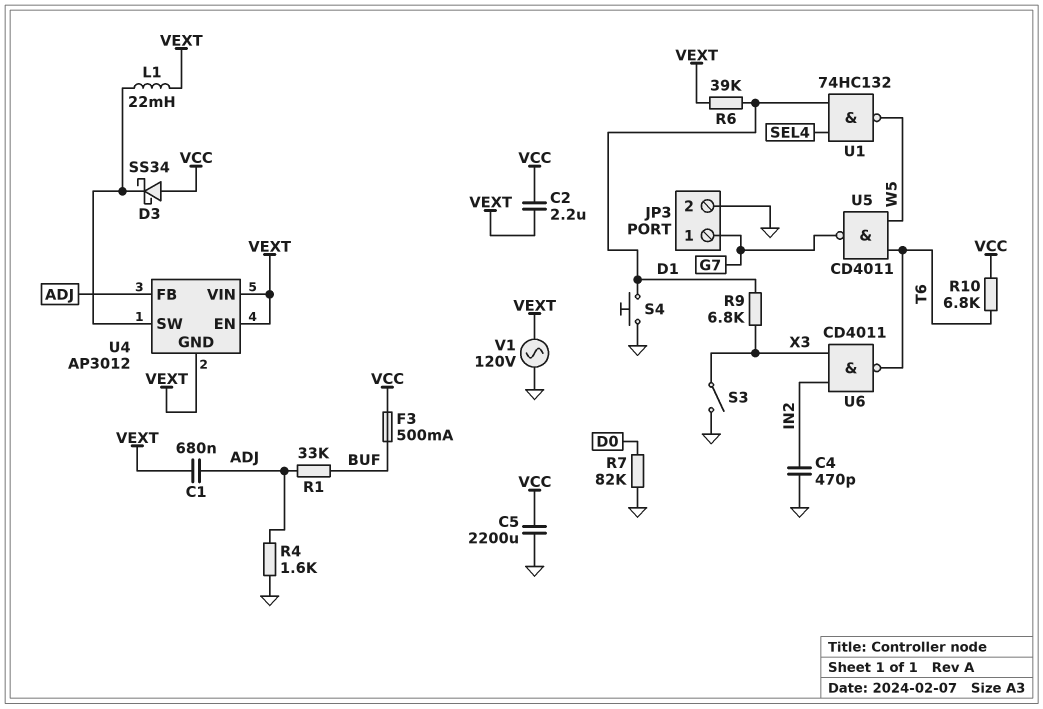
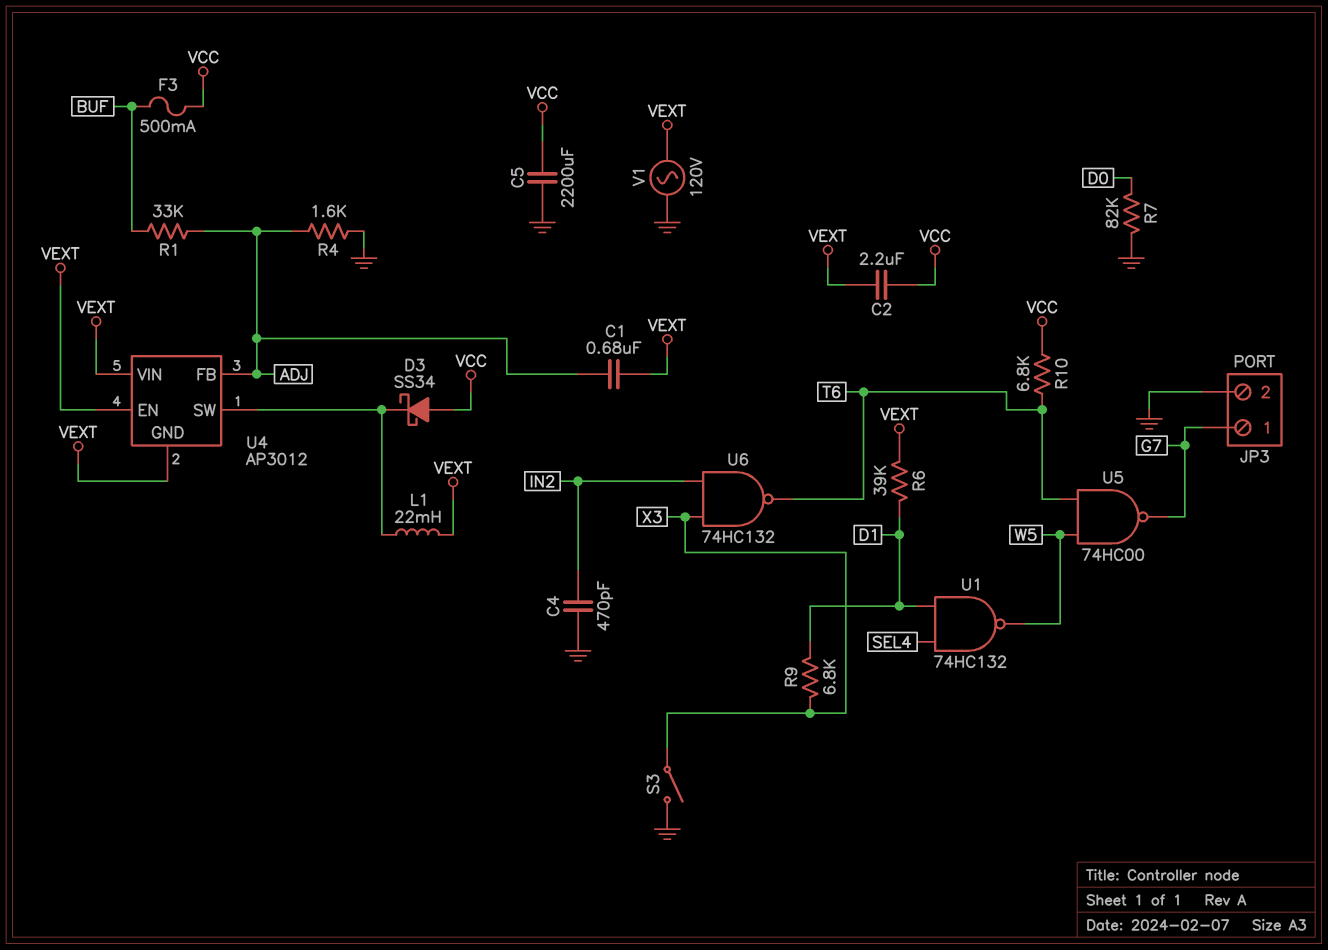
S4: button (D1, GND) -> none
U5: NAND CD4011 (in T6, in W5, out G7) -> NAND 74HC00 (in T6, in W5, out G7)
U6: NAND CD4011 (in IN2, in X3, out T6) -> NAND 74HC132 (in IN2, in X3, out T6)

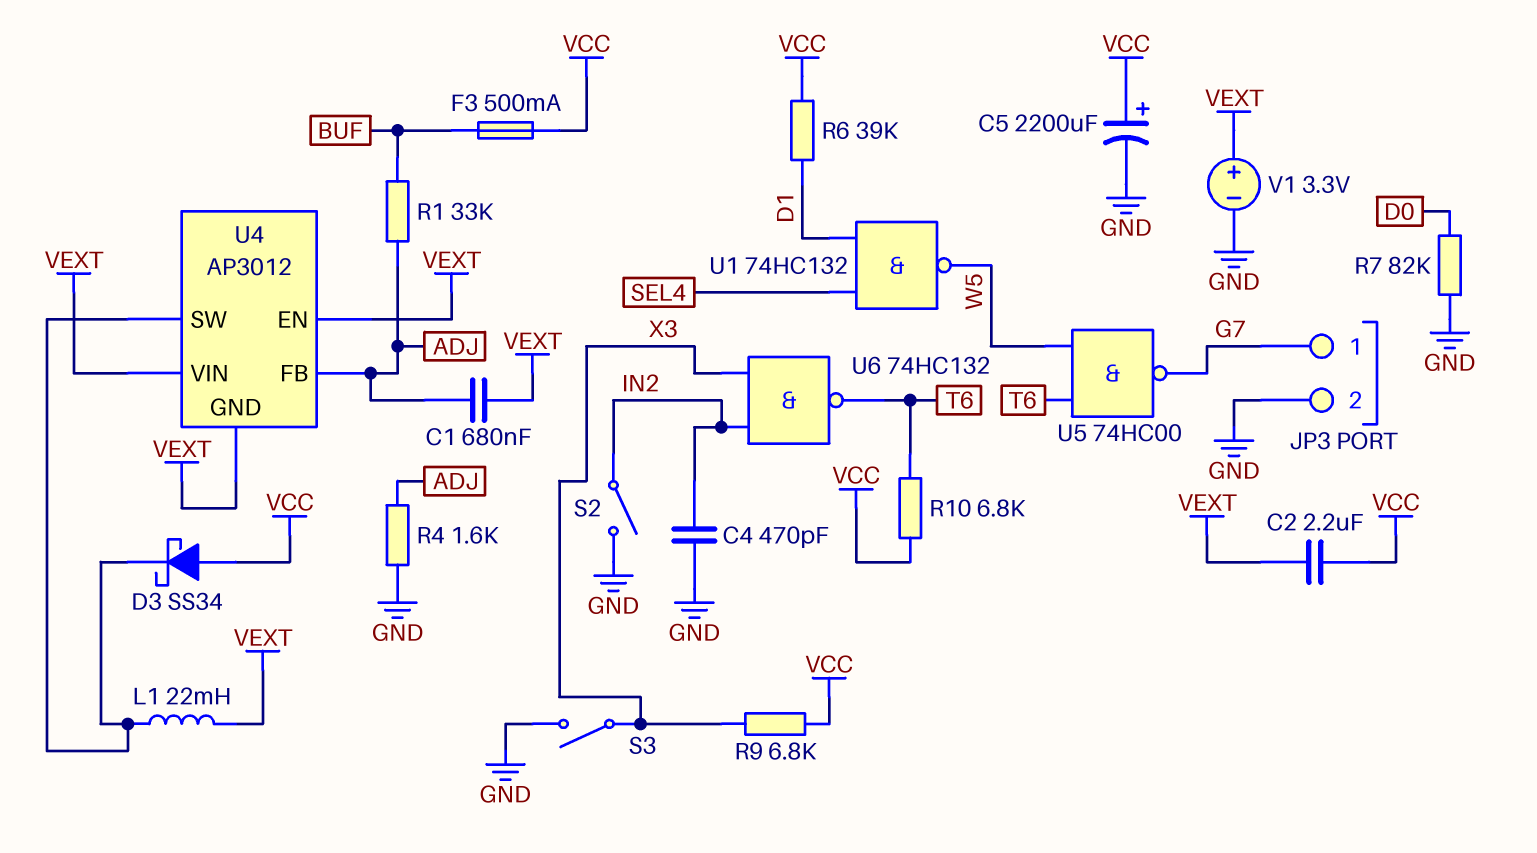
C5: 2200uF (GND, VCC) -> 2200uF (plus VCC, minus GND)
R6: 39k (D1, VEXT) -> 39k (D1, VCC)
R9: 6.8k (D1, X3) -> 6.8k (VCC, X3)
S2: none -> switch (GND, IN2)
V1: AC 120V (GND, VEXT) -> 3.3V (plus VEXT, minus GND)

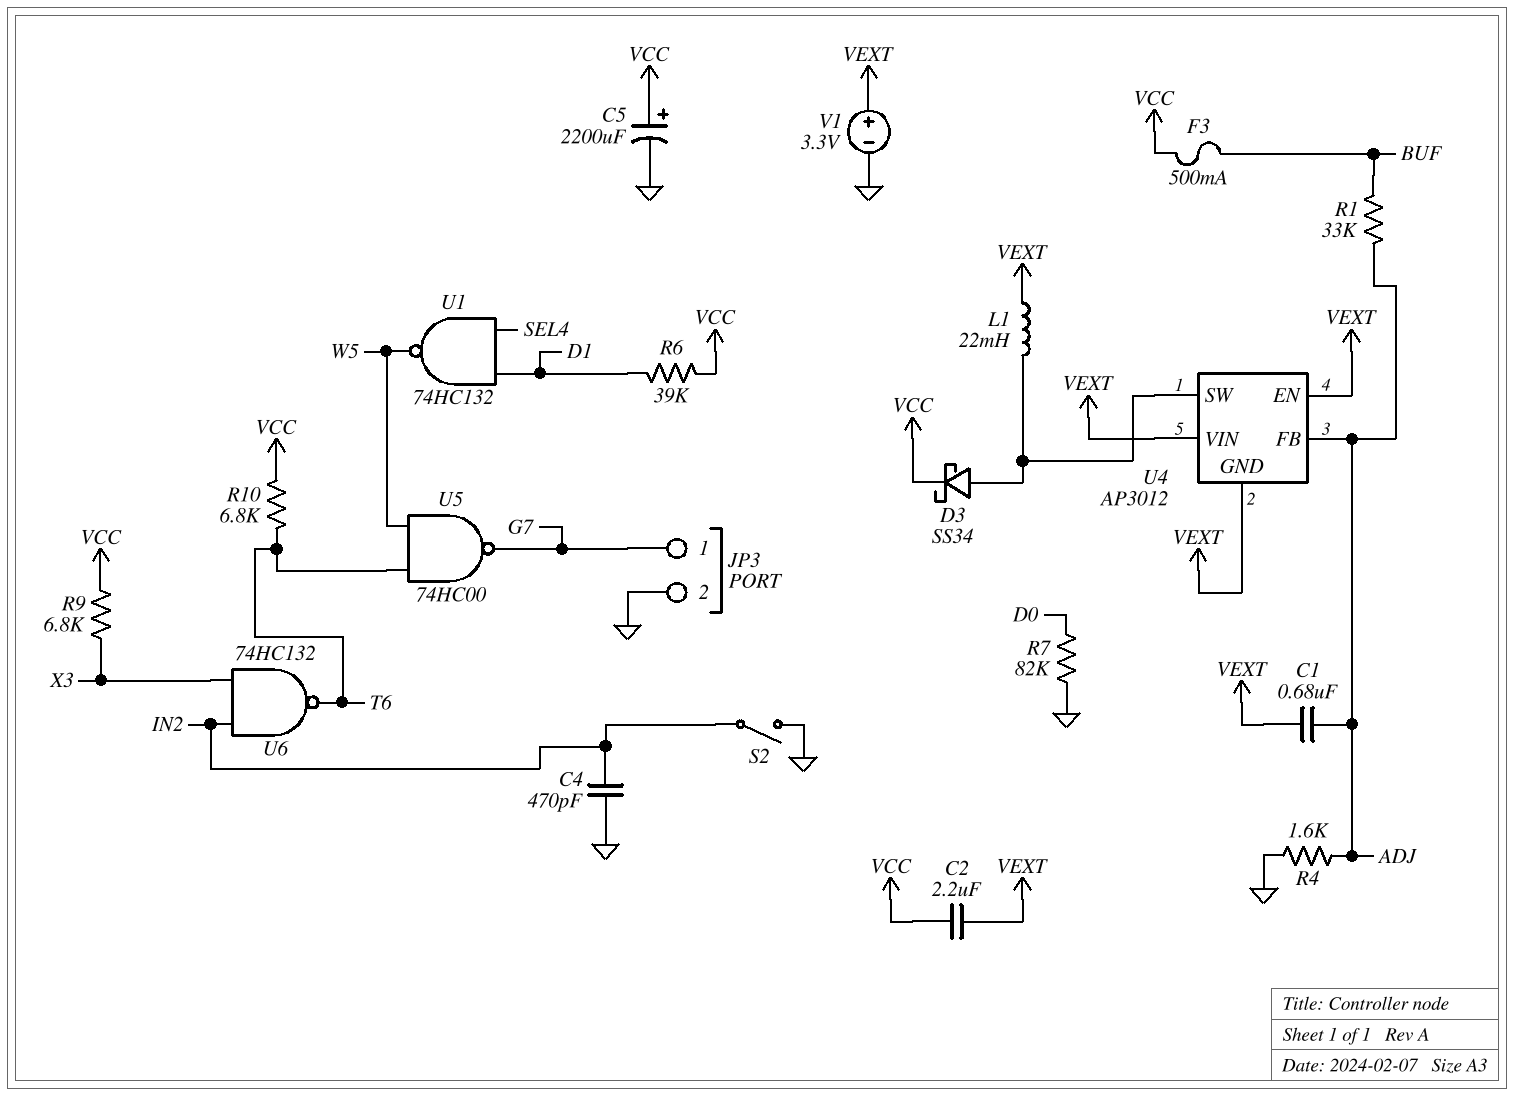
D3: schottky SS34 (A VCC, K U4/SW) -> schottky SS34 (A U4/SW, K VCC)
S3: switch (GND, X3) -> none

